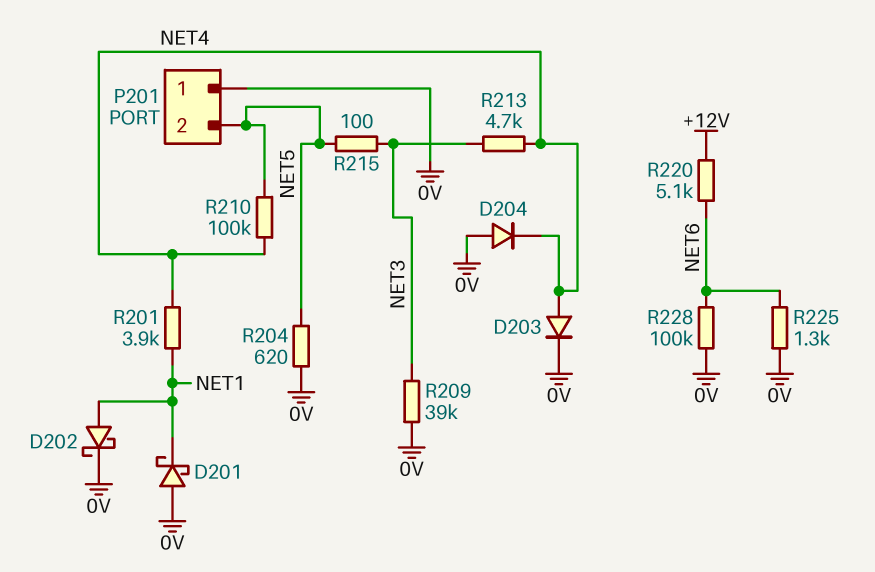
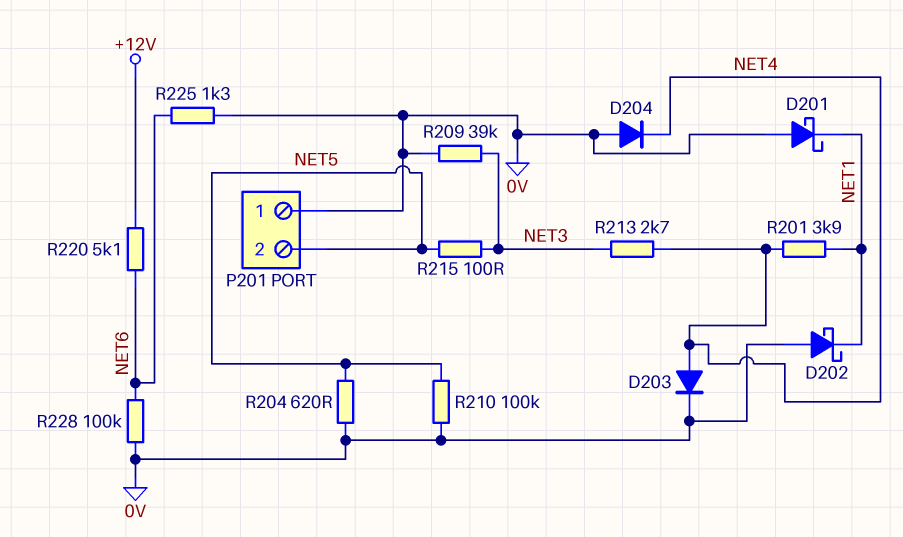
D202: schottky (A NET1, K 0V) -> schottky (A 0V, K NET1)
R210: 100k (NET4, NET5) -> 100k (0V, NET5)
R213: 4.7k (NET3, NET4) -> 2.7k (NET3, NET4)

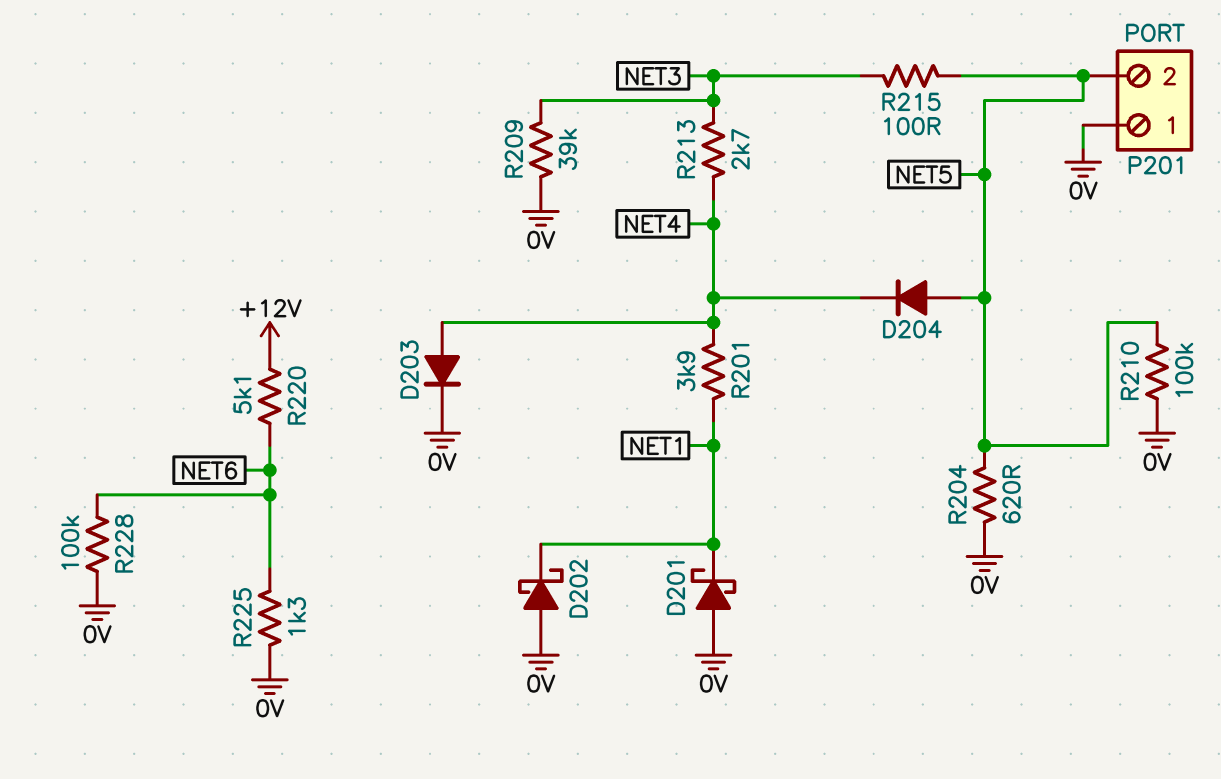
D204: diode (A 0V, K NET4) -> diode (A NET5, K NET4)

